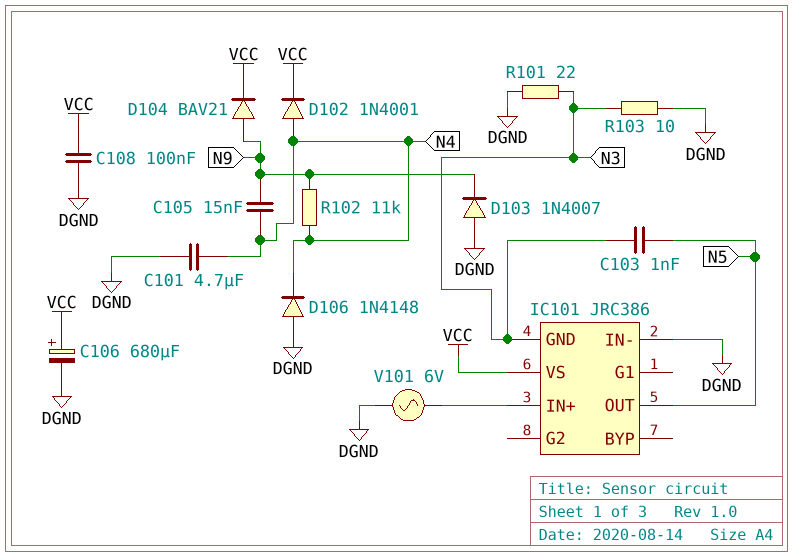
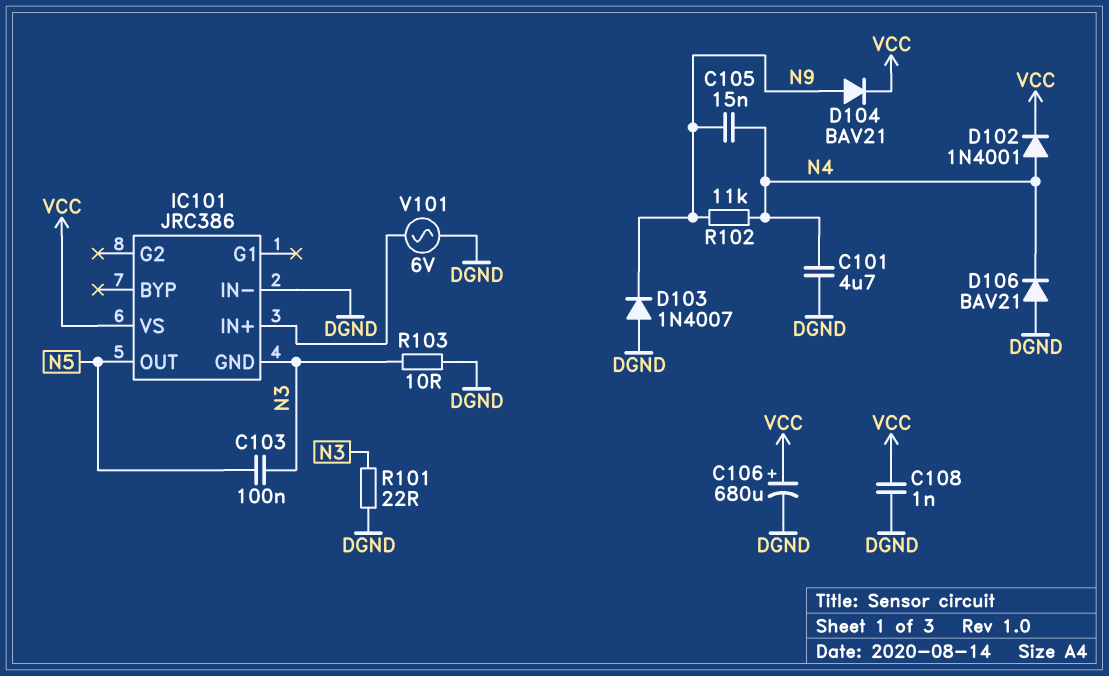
C103: 1nF (N3, N5) -> 100nF (N3, N5)
C108: 100nF (DGND, VCC) -> 1nF (DGND, VCC)
D106: diode 1N4148 (A DGND, K N4) -> diode BAV21 (A DGND, K N4)

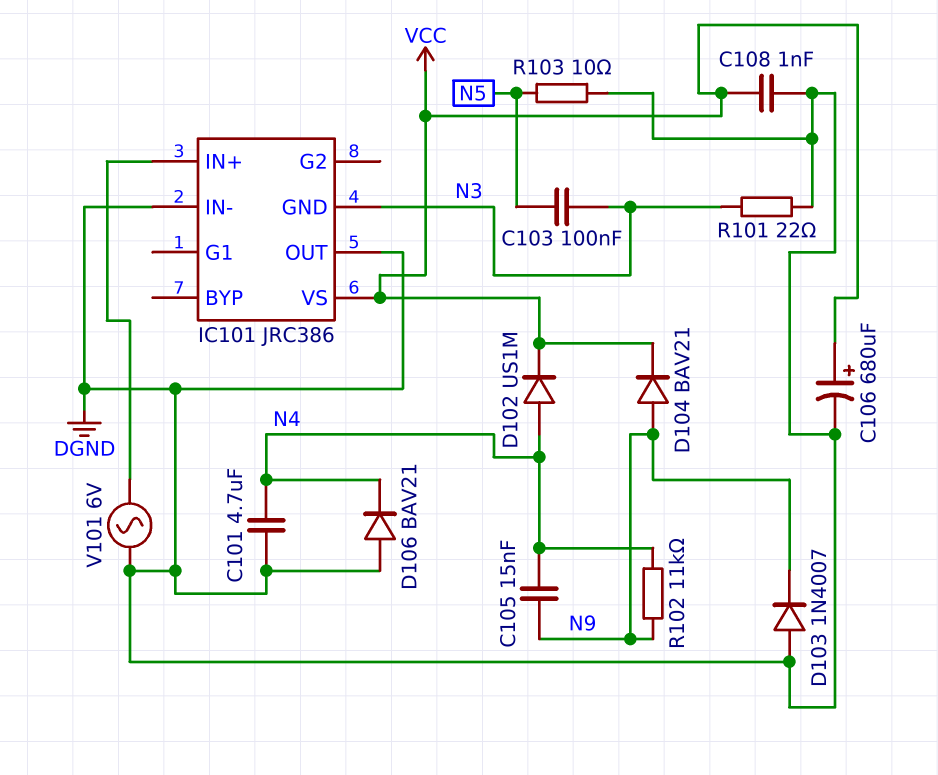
D102: diode 1N4001 (A N4, K VCC) -> diode US1M (A N4, K VCC)
IC101 pin OUT: N5 -> DGND
R103: 10 (DGND, N3) -> 10 (DGND, N5)

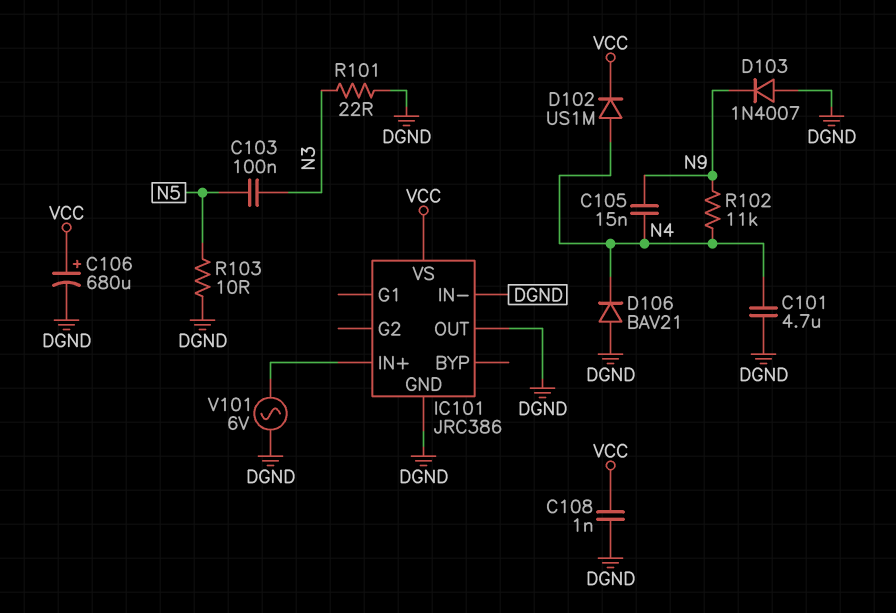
D104: diode BAV21 (A N9, K VCC) -> none
IC101 pin GND: N3 -> DGND

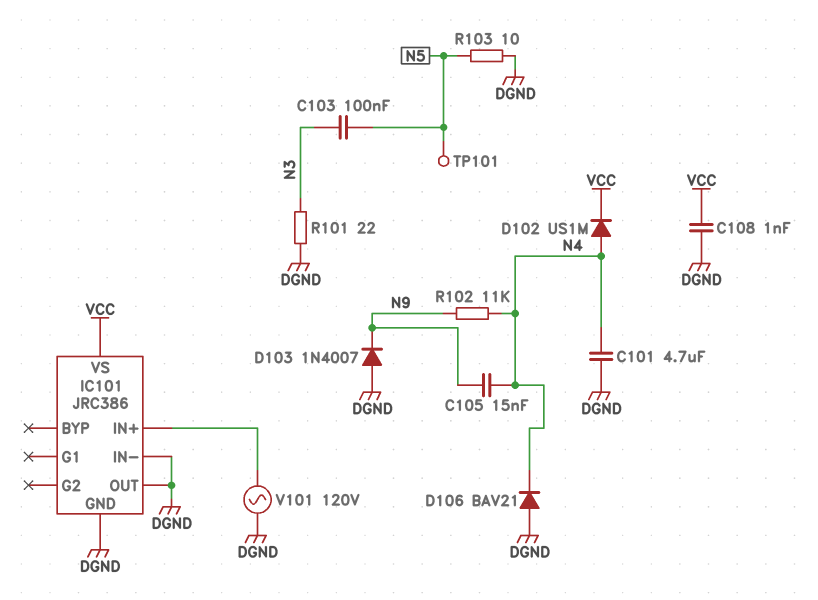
C106: 680uF (plus VCC, minus DGND) -> none
TP101: none -> test point (N5)
V101: AC 6V (DGND, IC101/IN+) -> AC 120V (DGND, IC101/IN+)

